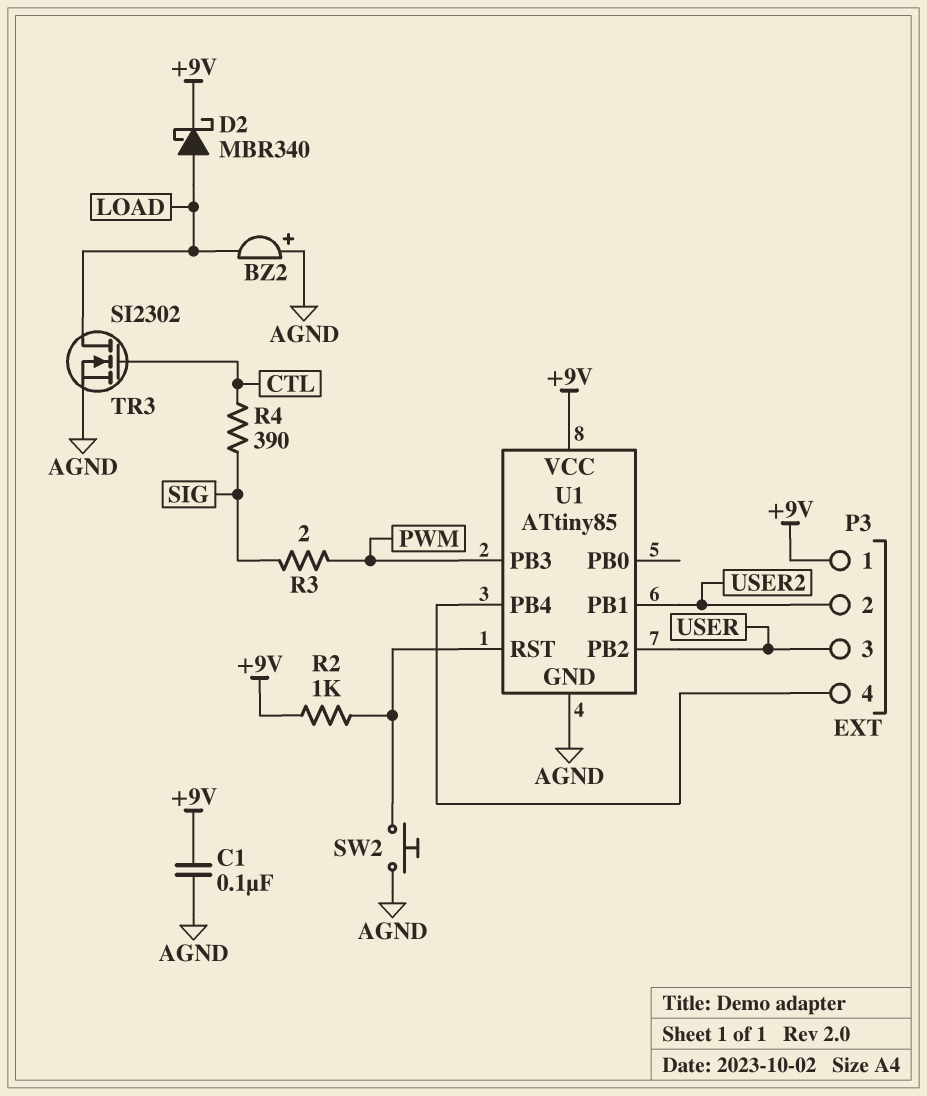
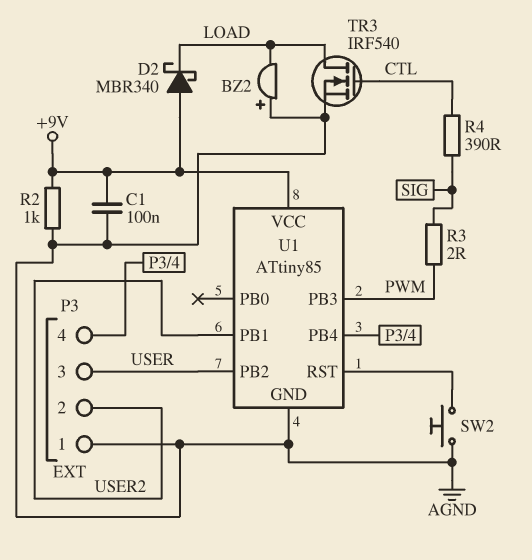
D2: schottky MBR340 (A LOAD, K +9V) -> schottky MBR340 (A +9V, K LOAD)
P3 pin 1: +9V -> AGND
R2: 1k (+9V, U1/RST) -> 1k (+9V, AGND)
TR3: NMOS SI2302 (G CTL, D LOAD, S AGND) -> NMOS IRF540 (G CTL, D LOAD, S AGND)

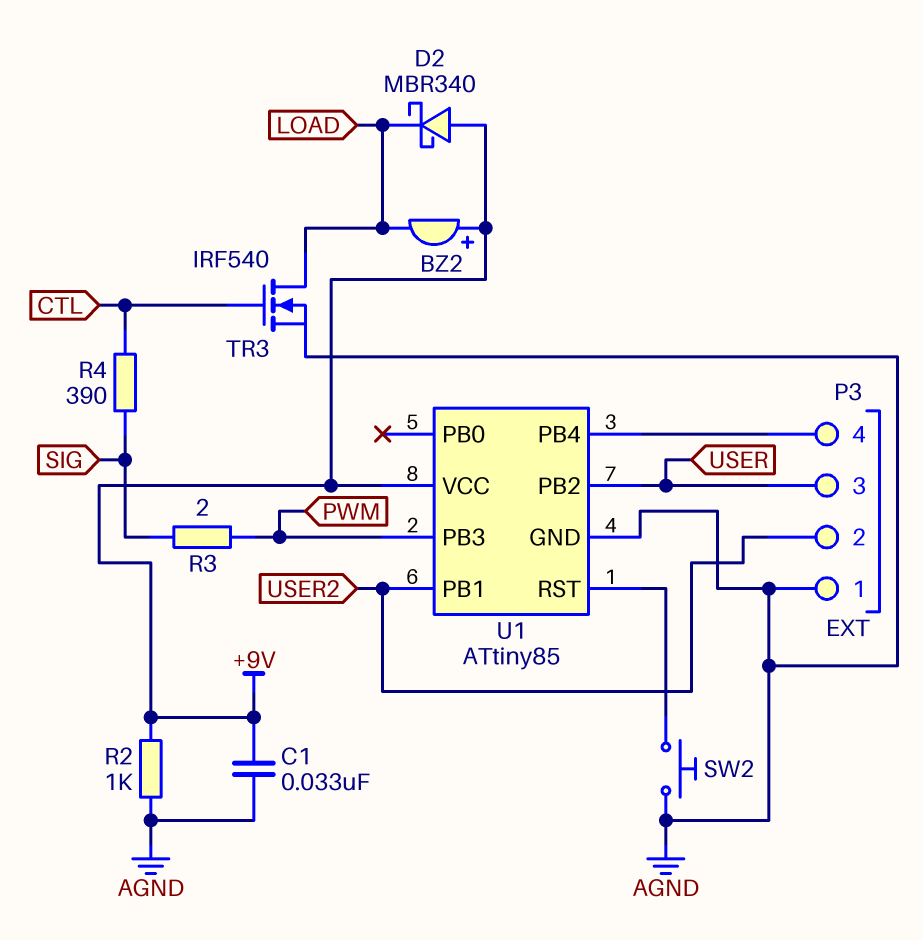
BZ2: buzzer (plus AGND, minus LOAD) -> buzzer (plus +9V, minus LOAD)
C1: 100nF (+9V, AGND) -> 33nF (+9V, AGND)

